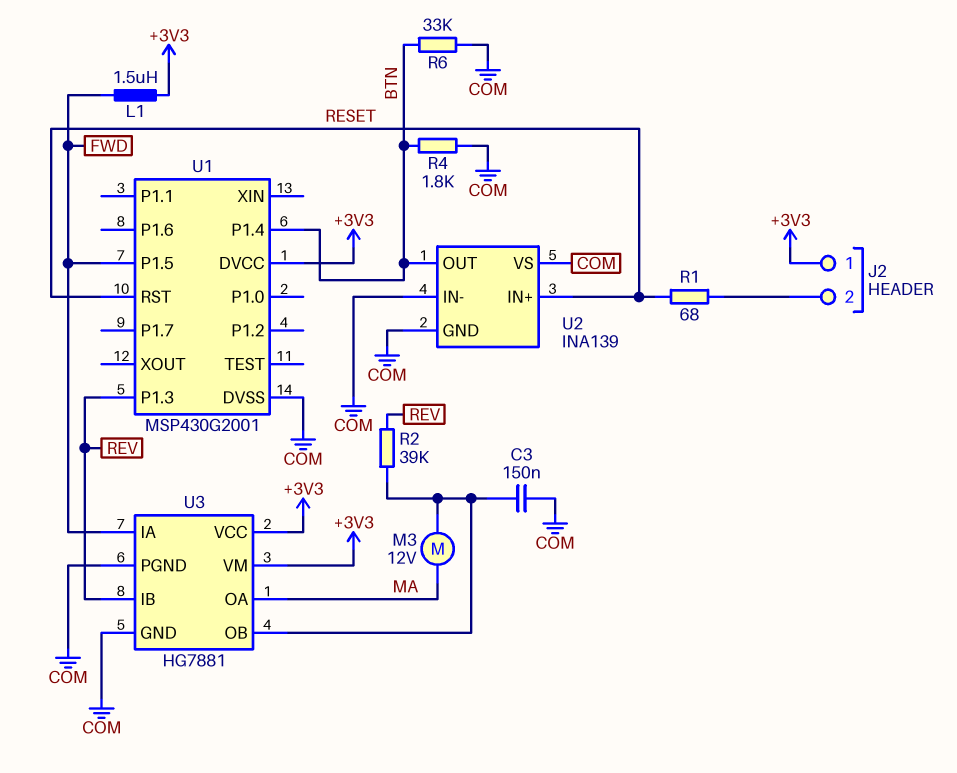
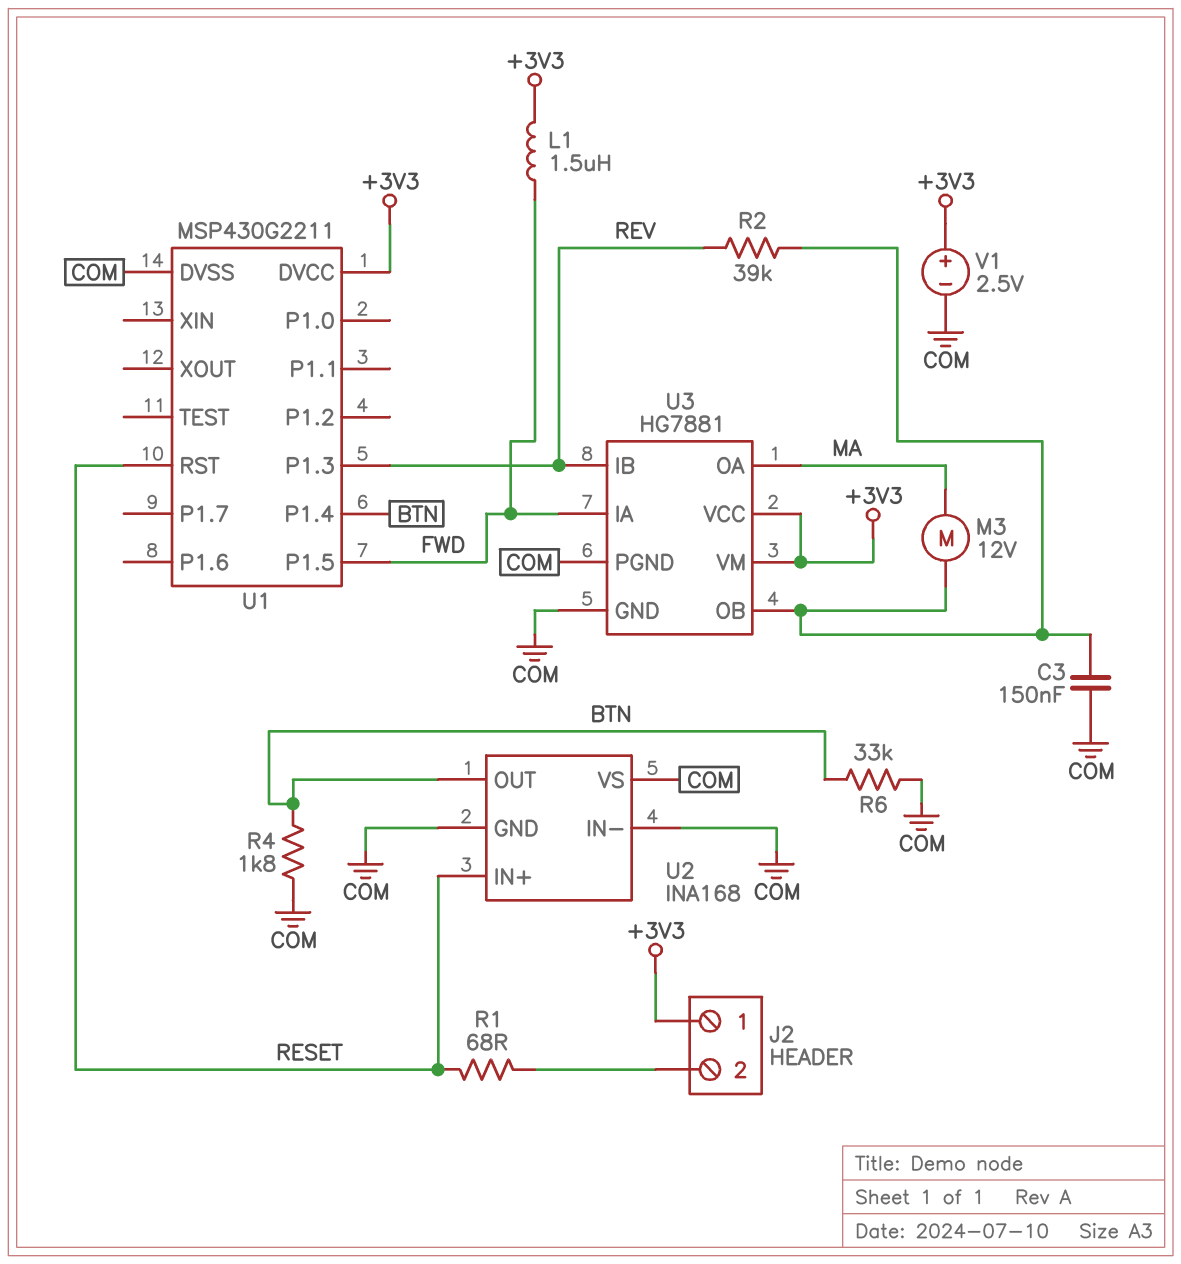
U1: MSP430G2001 -> MSP430G2211
U2: INA139 -> INA168
V1: none -> 2.5V (plus +3V3, minus COM)

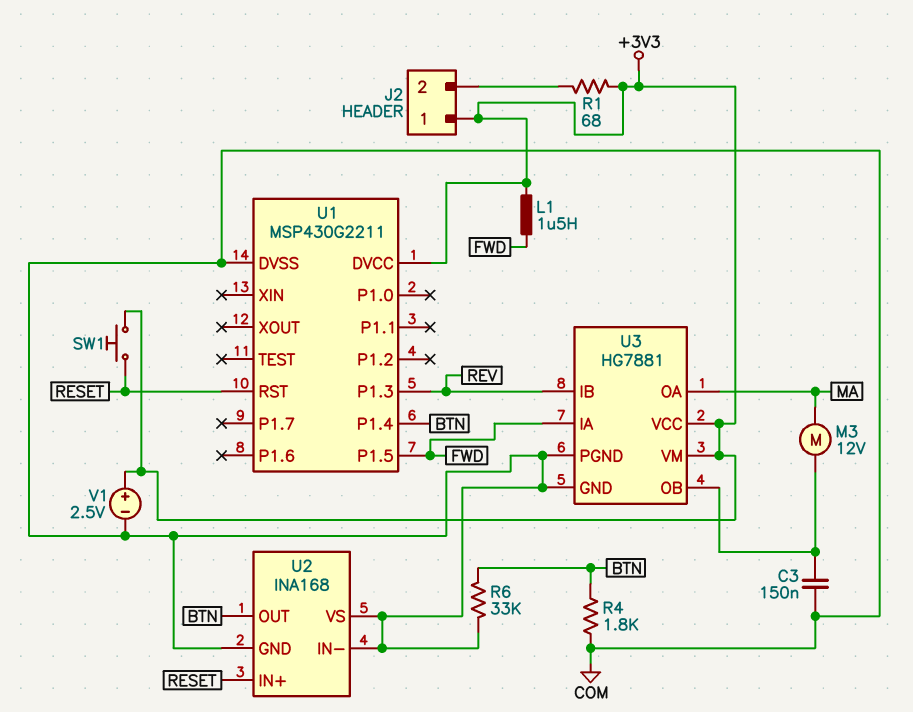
R1: 68 (J2/2, RESET) -> 68 (+3V3, J2/2)
R2: 39k (REV, U3/OB) -> none
SW1: none -> button (+3V3, RESET)

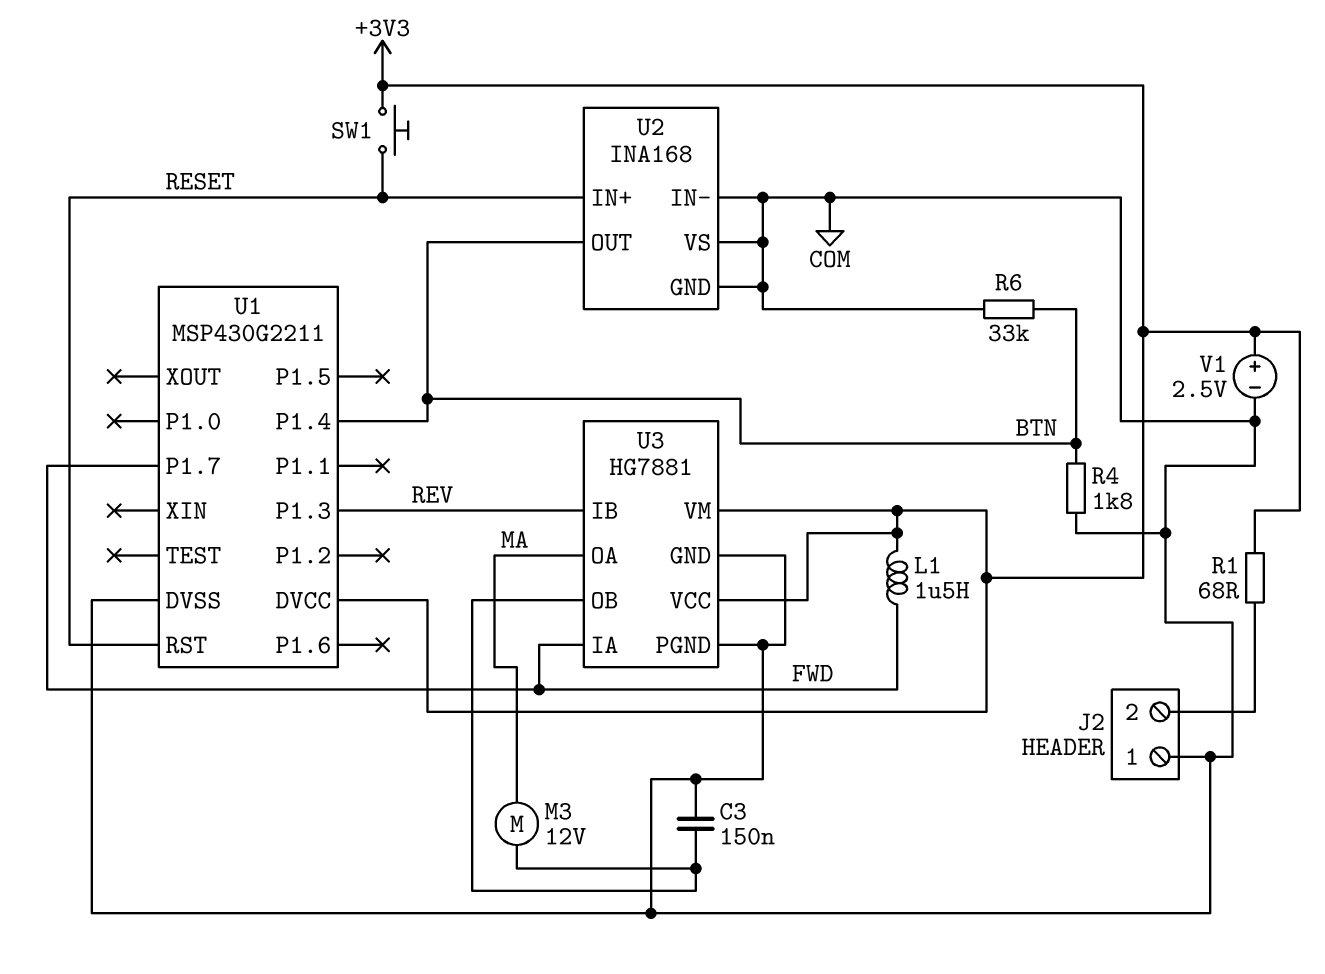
J2 pin 1: +3V3 -> COM
U1 pin P1.5: FWD -> none
U1 pin P1.7: none -> FWD

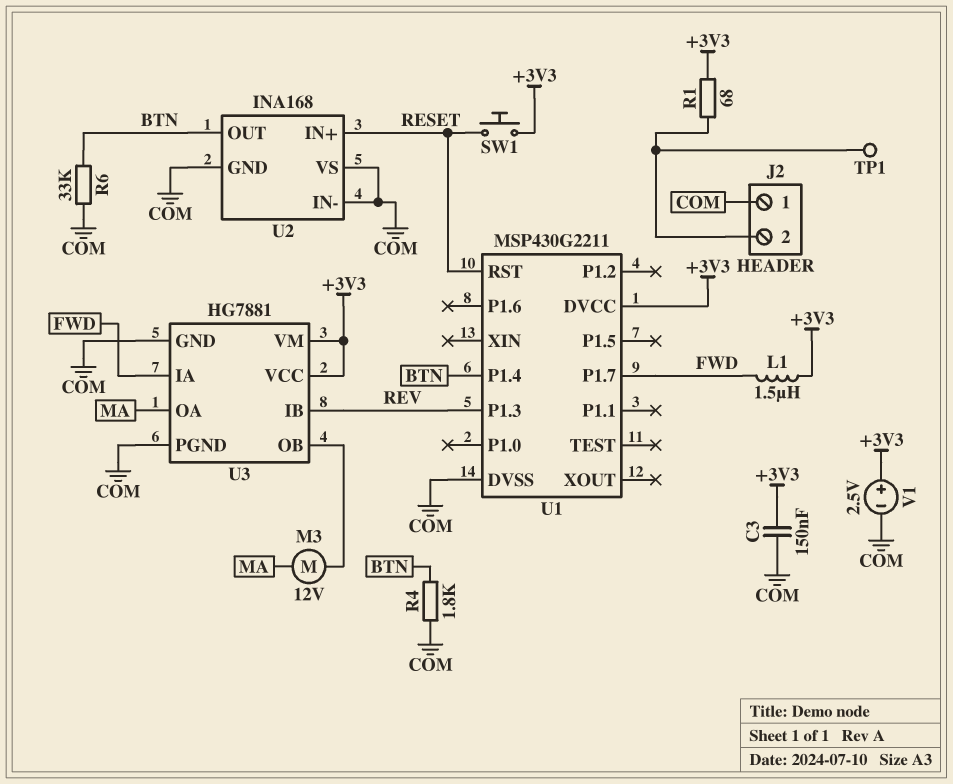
C3: 150nF (COM, U3/OB) -> 150nF (+3V3, COM)
TP1: none -> test point (J2/2)

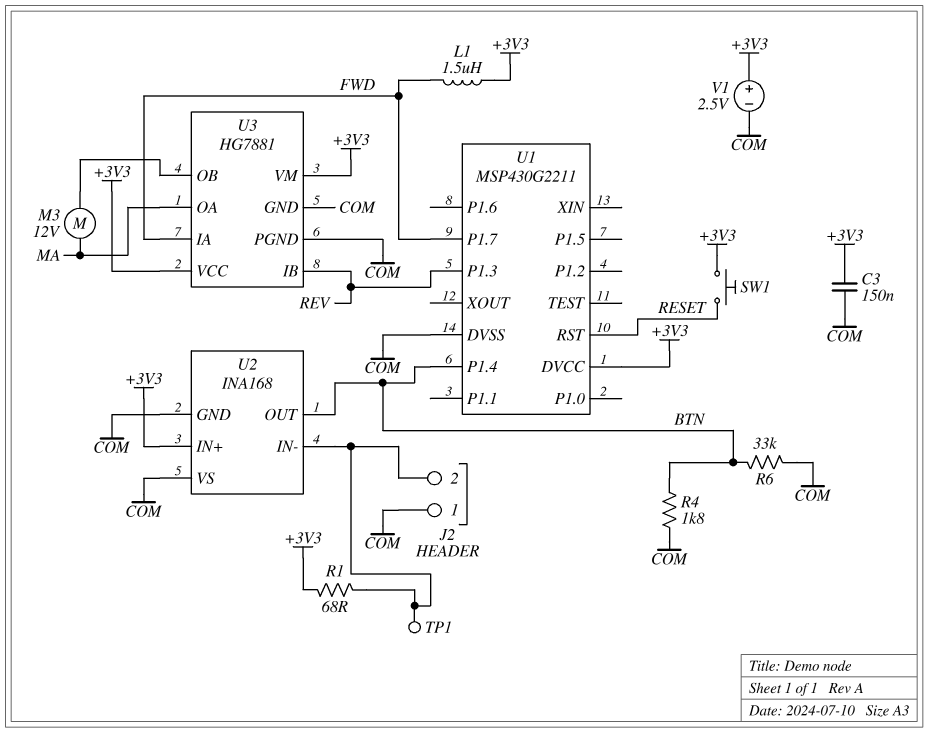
U2 pin IN+: RESET -> +3V3
U2 pin IN-: COM -> J2/2

